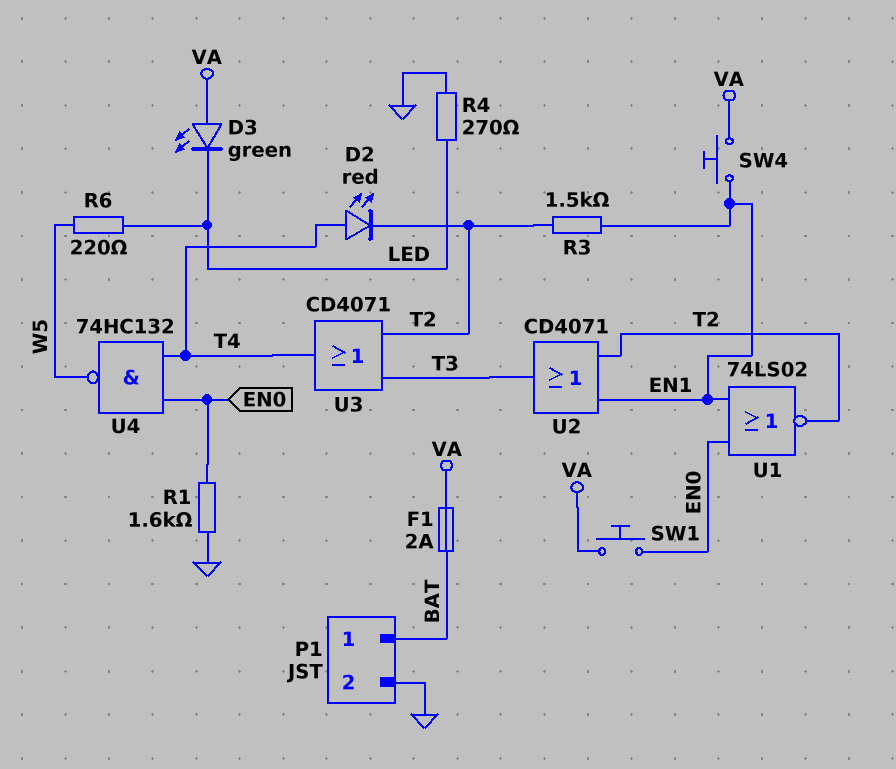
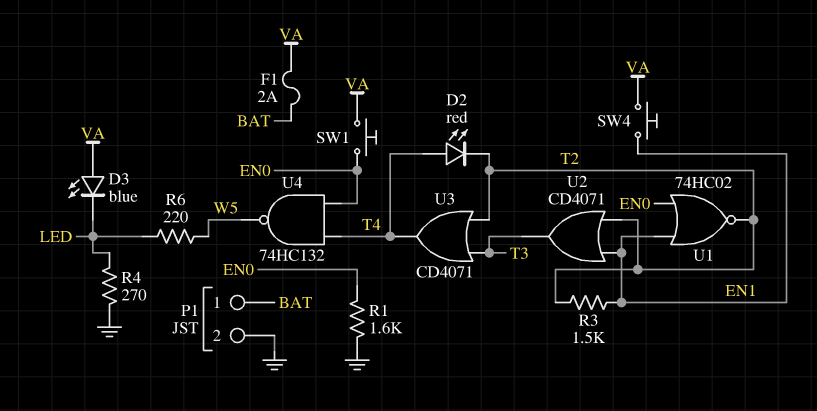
D3: LED green (A VA, K LED) -> LED blue (A VA, K LED)
U1: NOR 74LS02 (in EN0, in EN1, out T2) -> NOR 74HC02 (in EN0, in EN1, out T2)

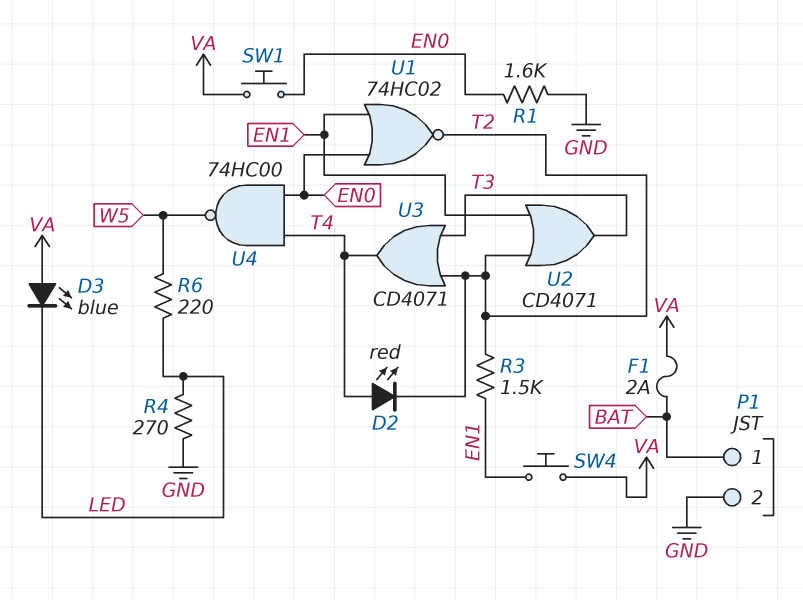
U4: NAND 74HC132 (in EN0, in T4, out W5) -> NAND 74HC00 (in EN0, in T4, out W5)

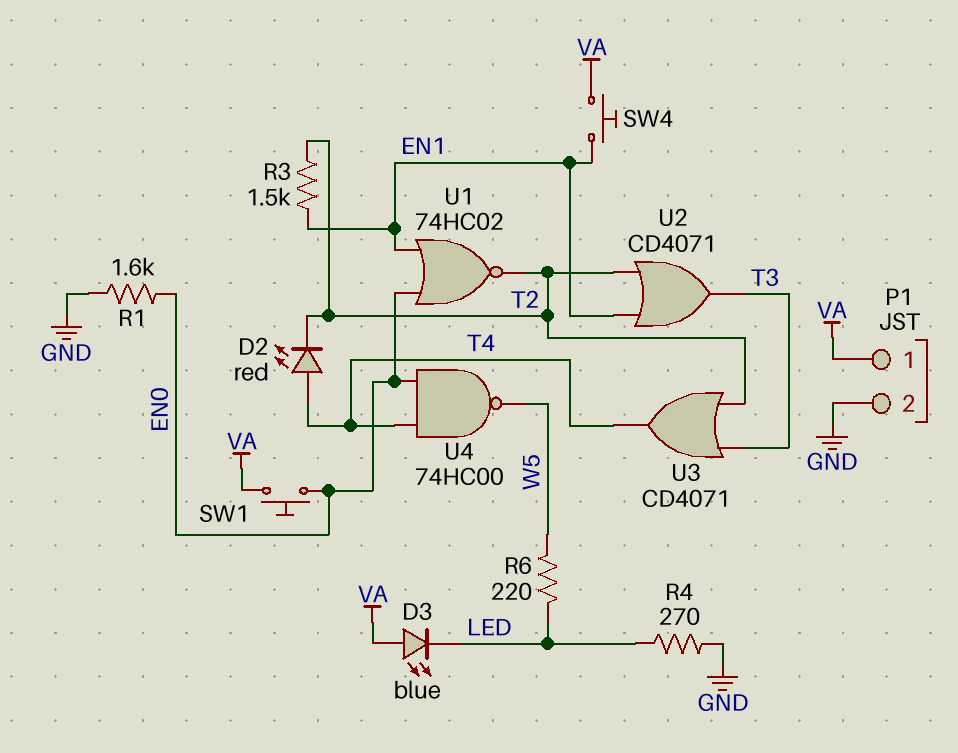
F1: 2A (BAT, VA) -> none
P1 pin 1: BAT -> VA

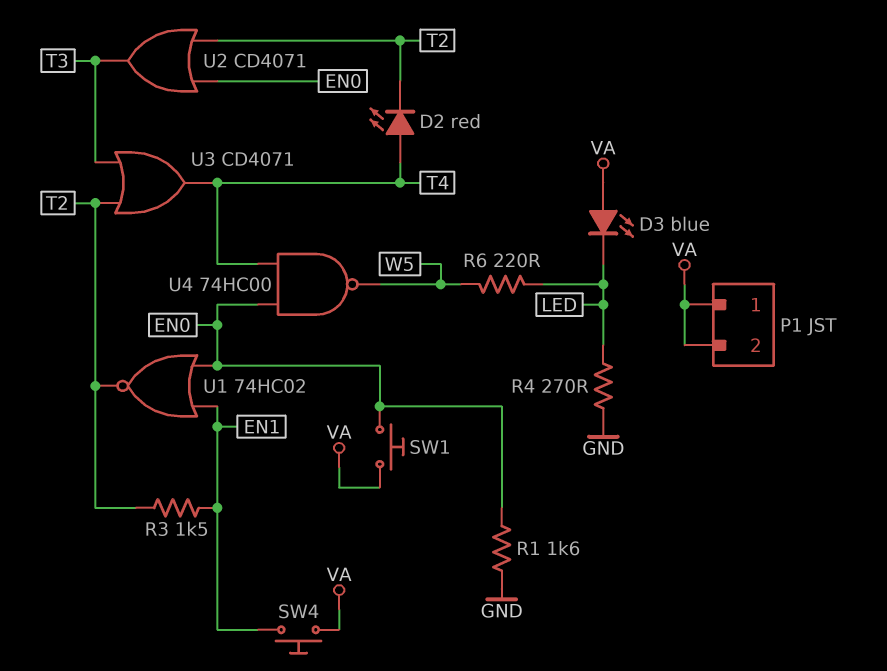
P1 pin 2: GND -> VA
U2: OR CD4071 (in EN1, in T2, out T3) -> OR CD4071 (in EN0, in T2, out T3)

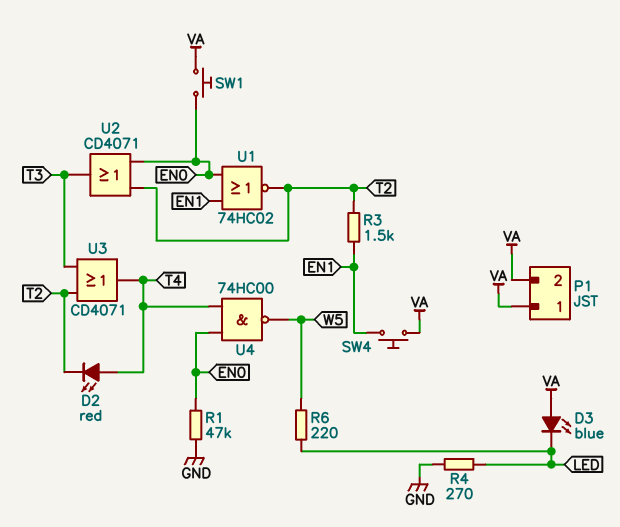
R1: 1.6k (EN0, GND) -> 47k (EN0, GND)

